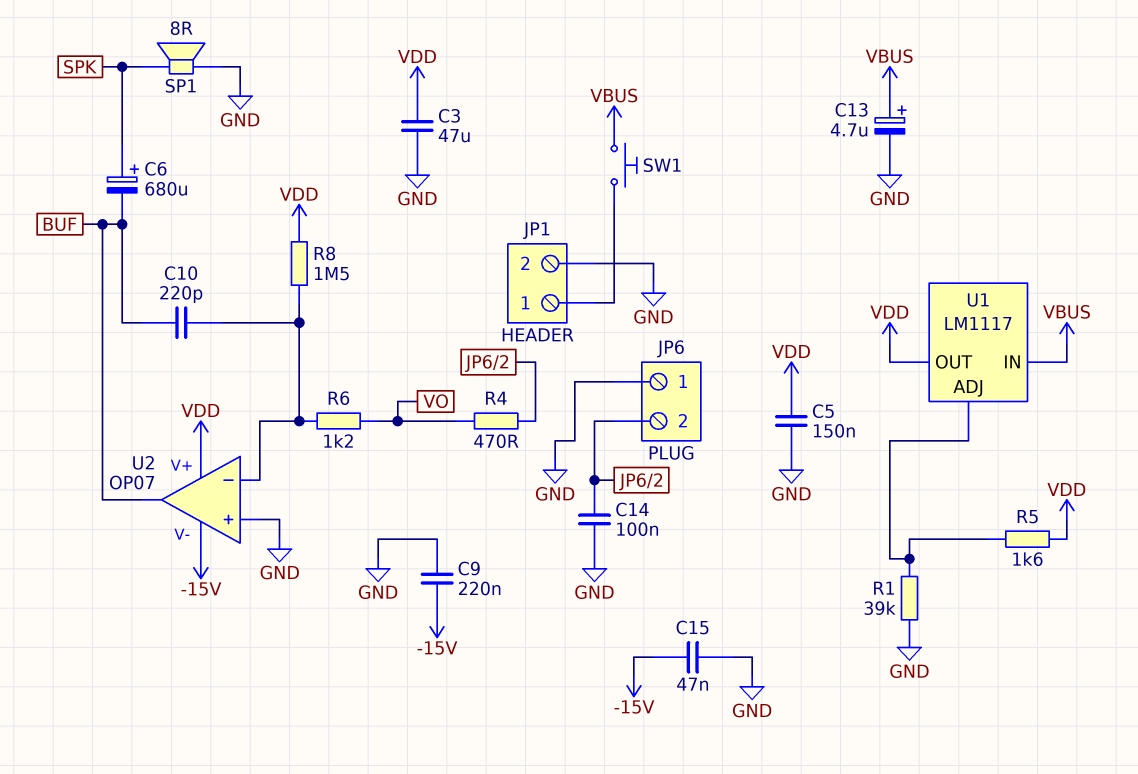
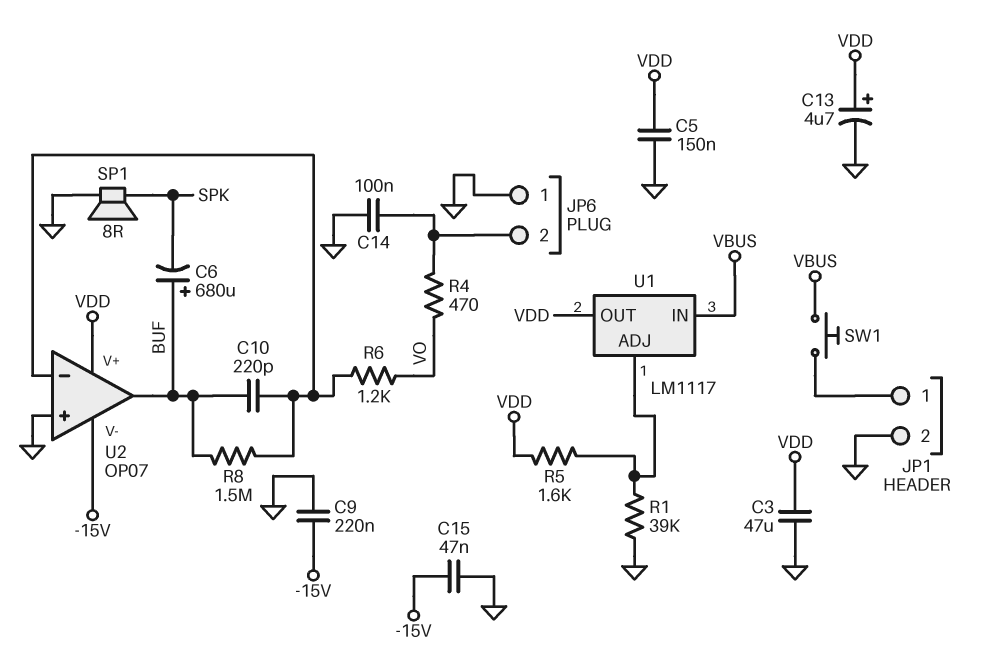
C6: 680uF (plus SPK, minus BUF) -> 680uF (plus BUF, minus SPK)
C13: 4.7uF (plus VBUS, minus GND) -> 4.7uF (plus VDD, minus GND)
R8: 1.5M (U2/in-, VDD) -> 1.5M (BUF, U2/in-)

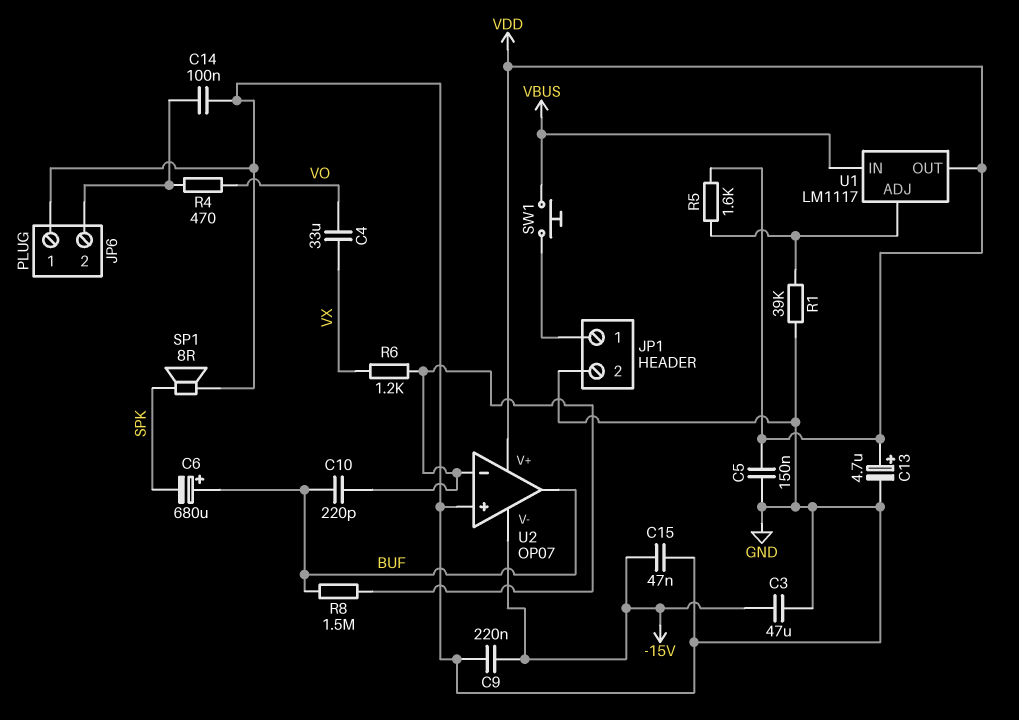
C3: 47uF (GND, VDD) -> 47uF (-15V, GND)
C4: none -> 33uF (VO, VX)
R6: 1.2k (U2/in-, VO) -> 1.2k (U2/in-, VX)

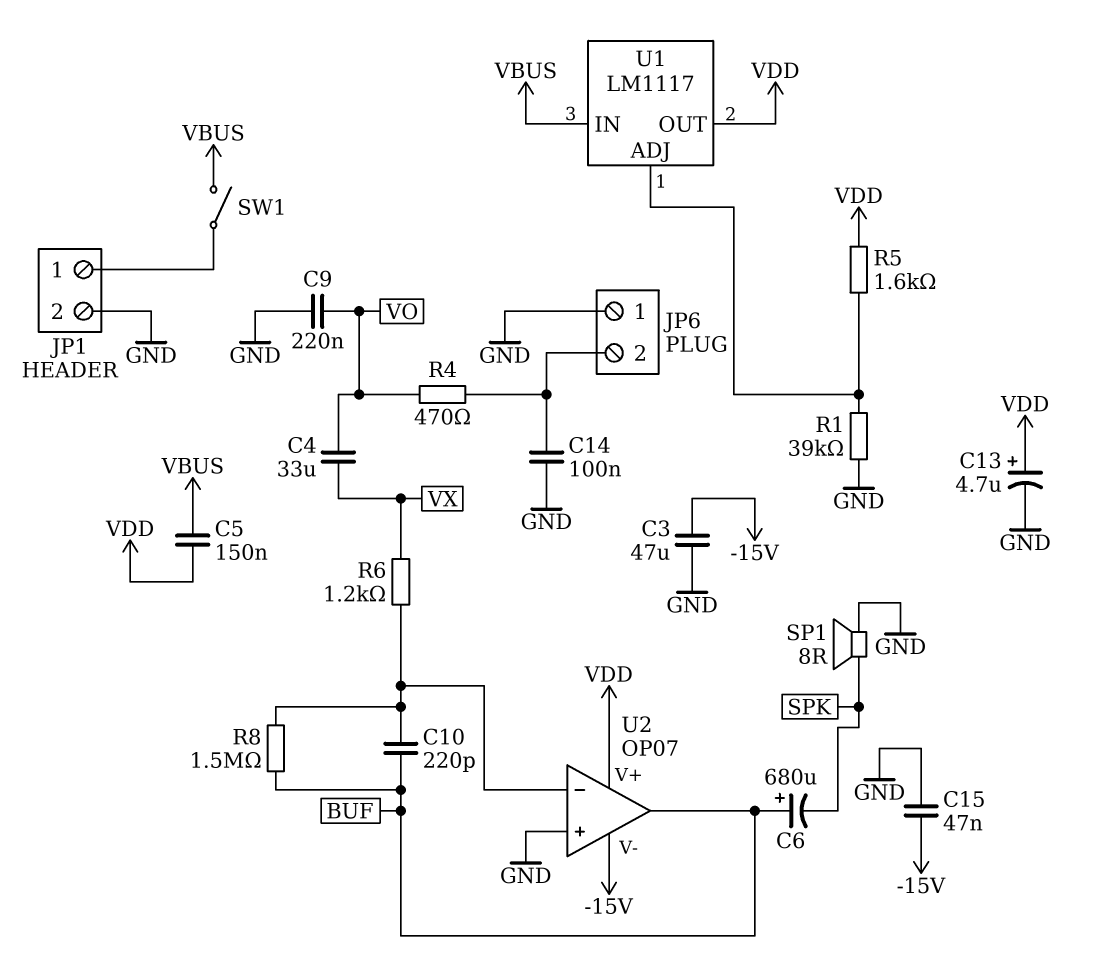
C5: 150nF (GND, VDD) -> 150nF (VBUS, VDD)
C9: 220nF (-15V, GND) -> 220nF (GND, VO)
SW1: button (JP1/1, VBUS) -> switch (JP1/1, VBUS)

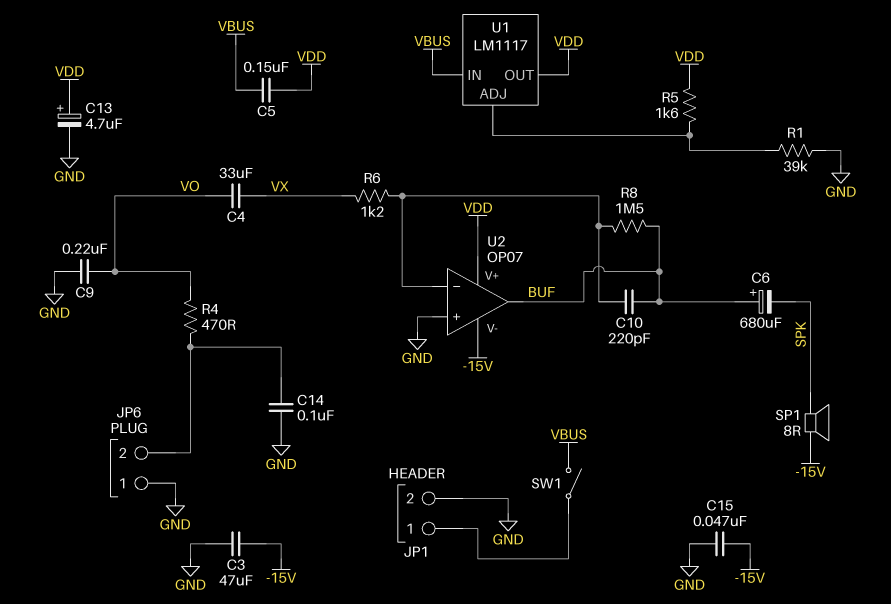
SP1: speaker 8R (GND, SPK) -> speaker 8R (-15V, SPK)

